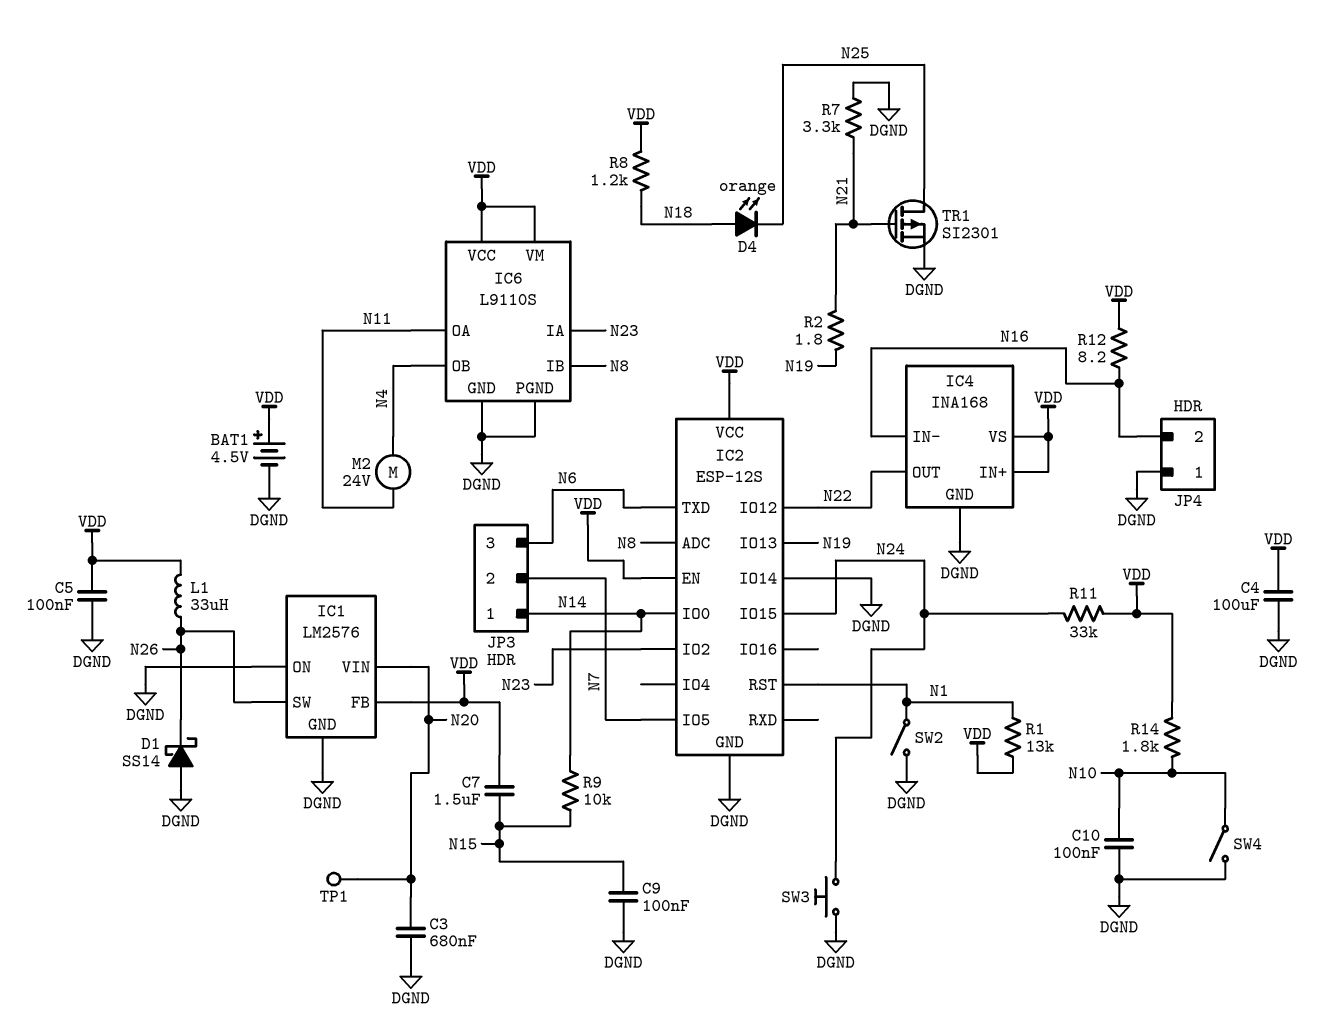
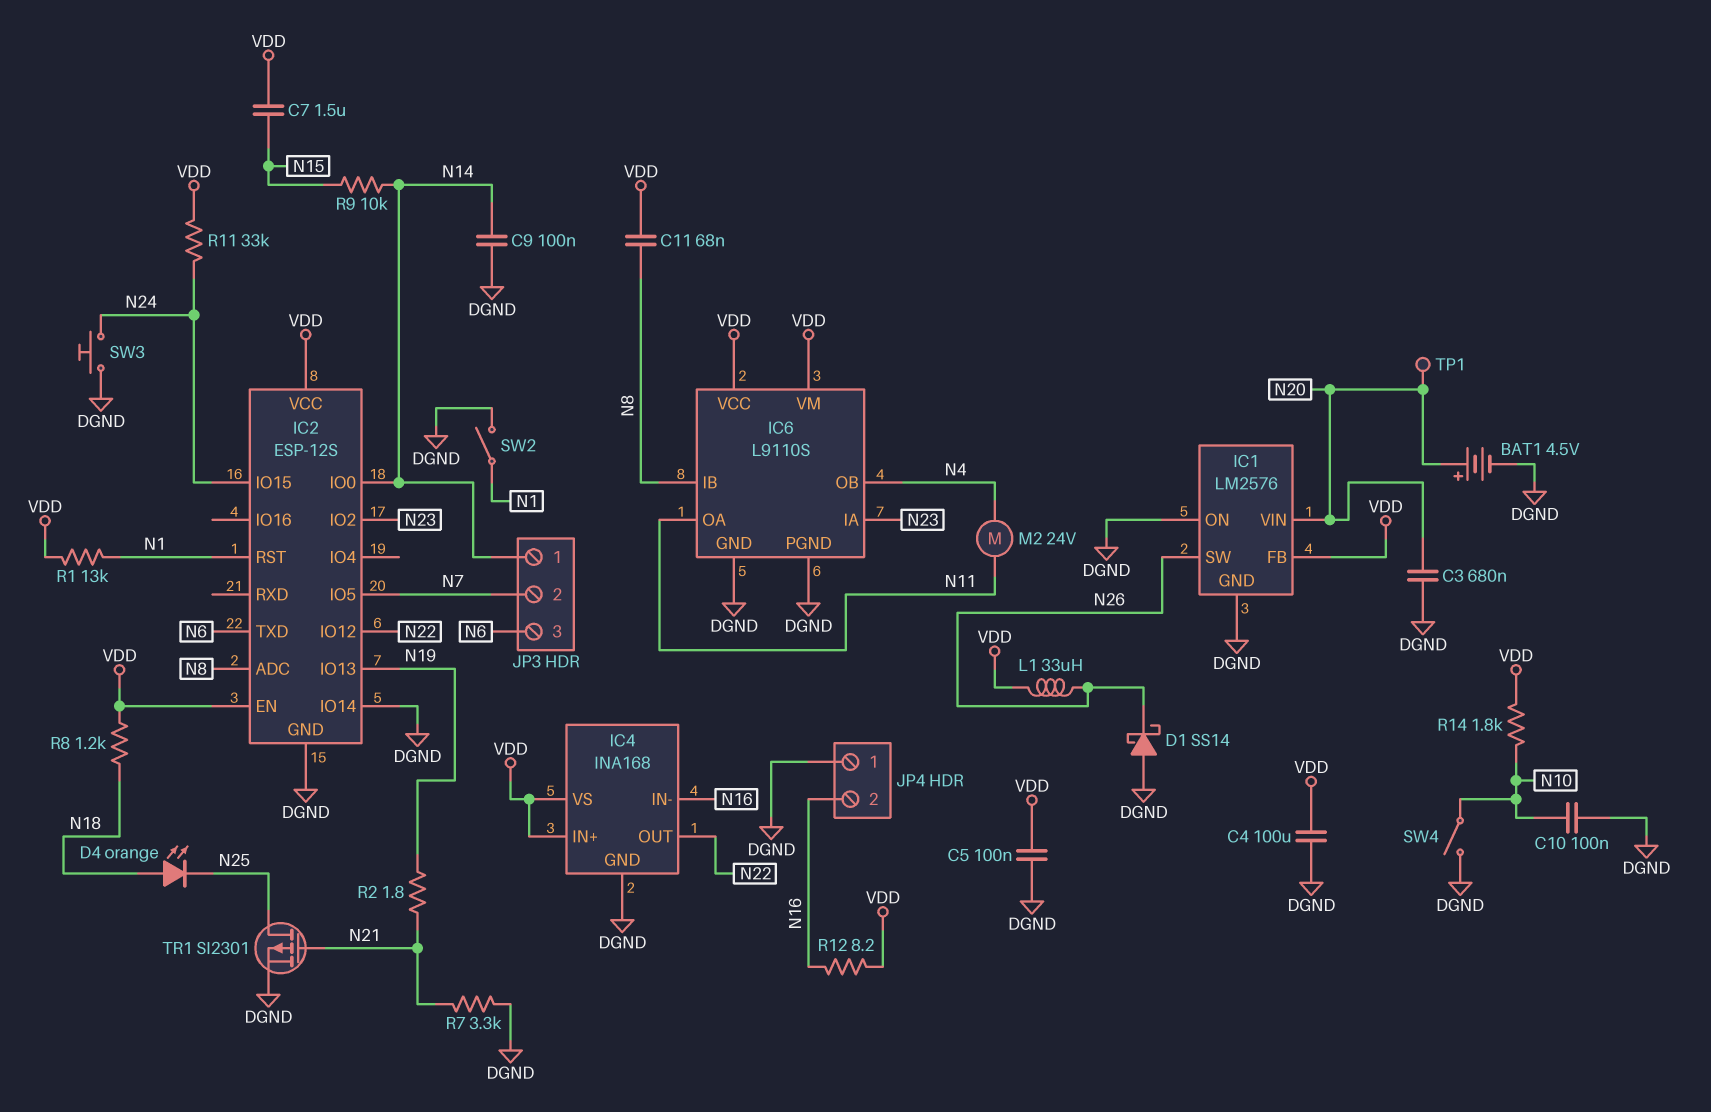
BAT1: 4.5V (plus VDD, minus DGND) -> 4.5V (plus N20, minus DGND)
C9: 100nF (DGND, N15) -> 100nF (DGND, N14)
C11: none -> 68nF (N8, VDD)

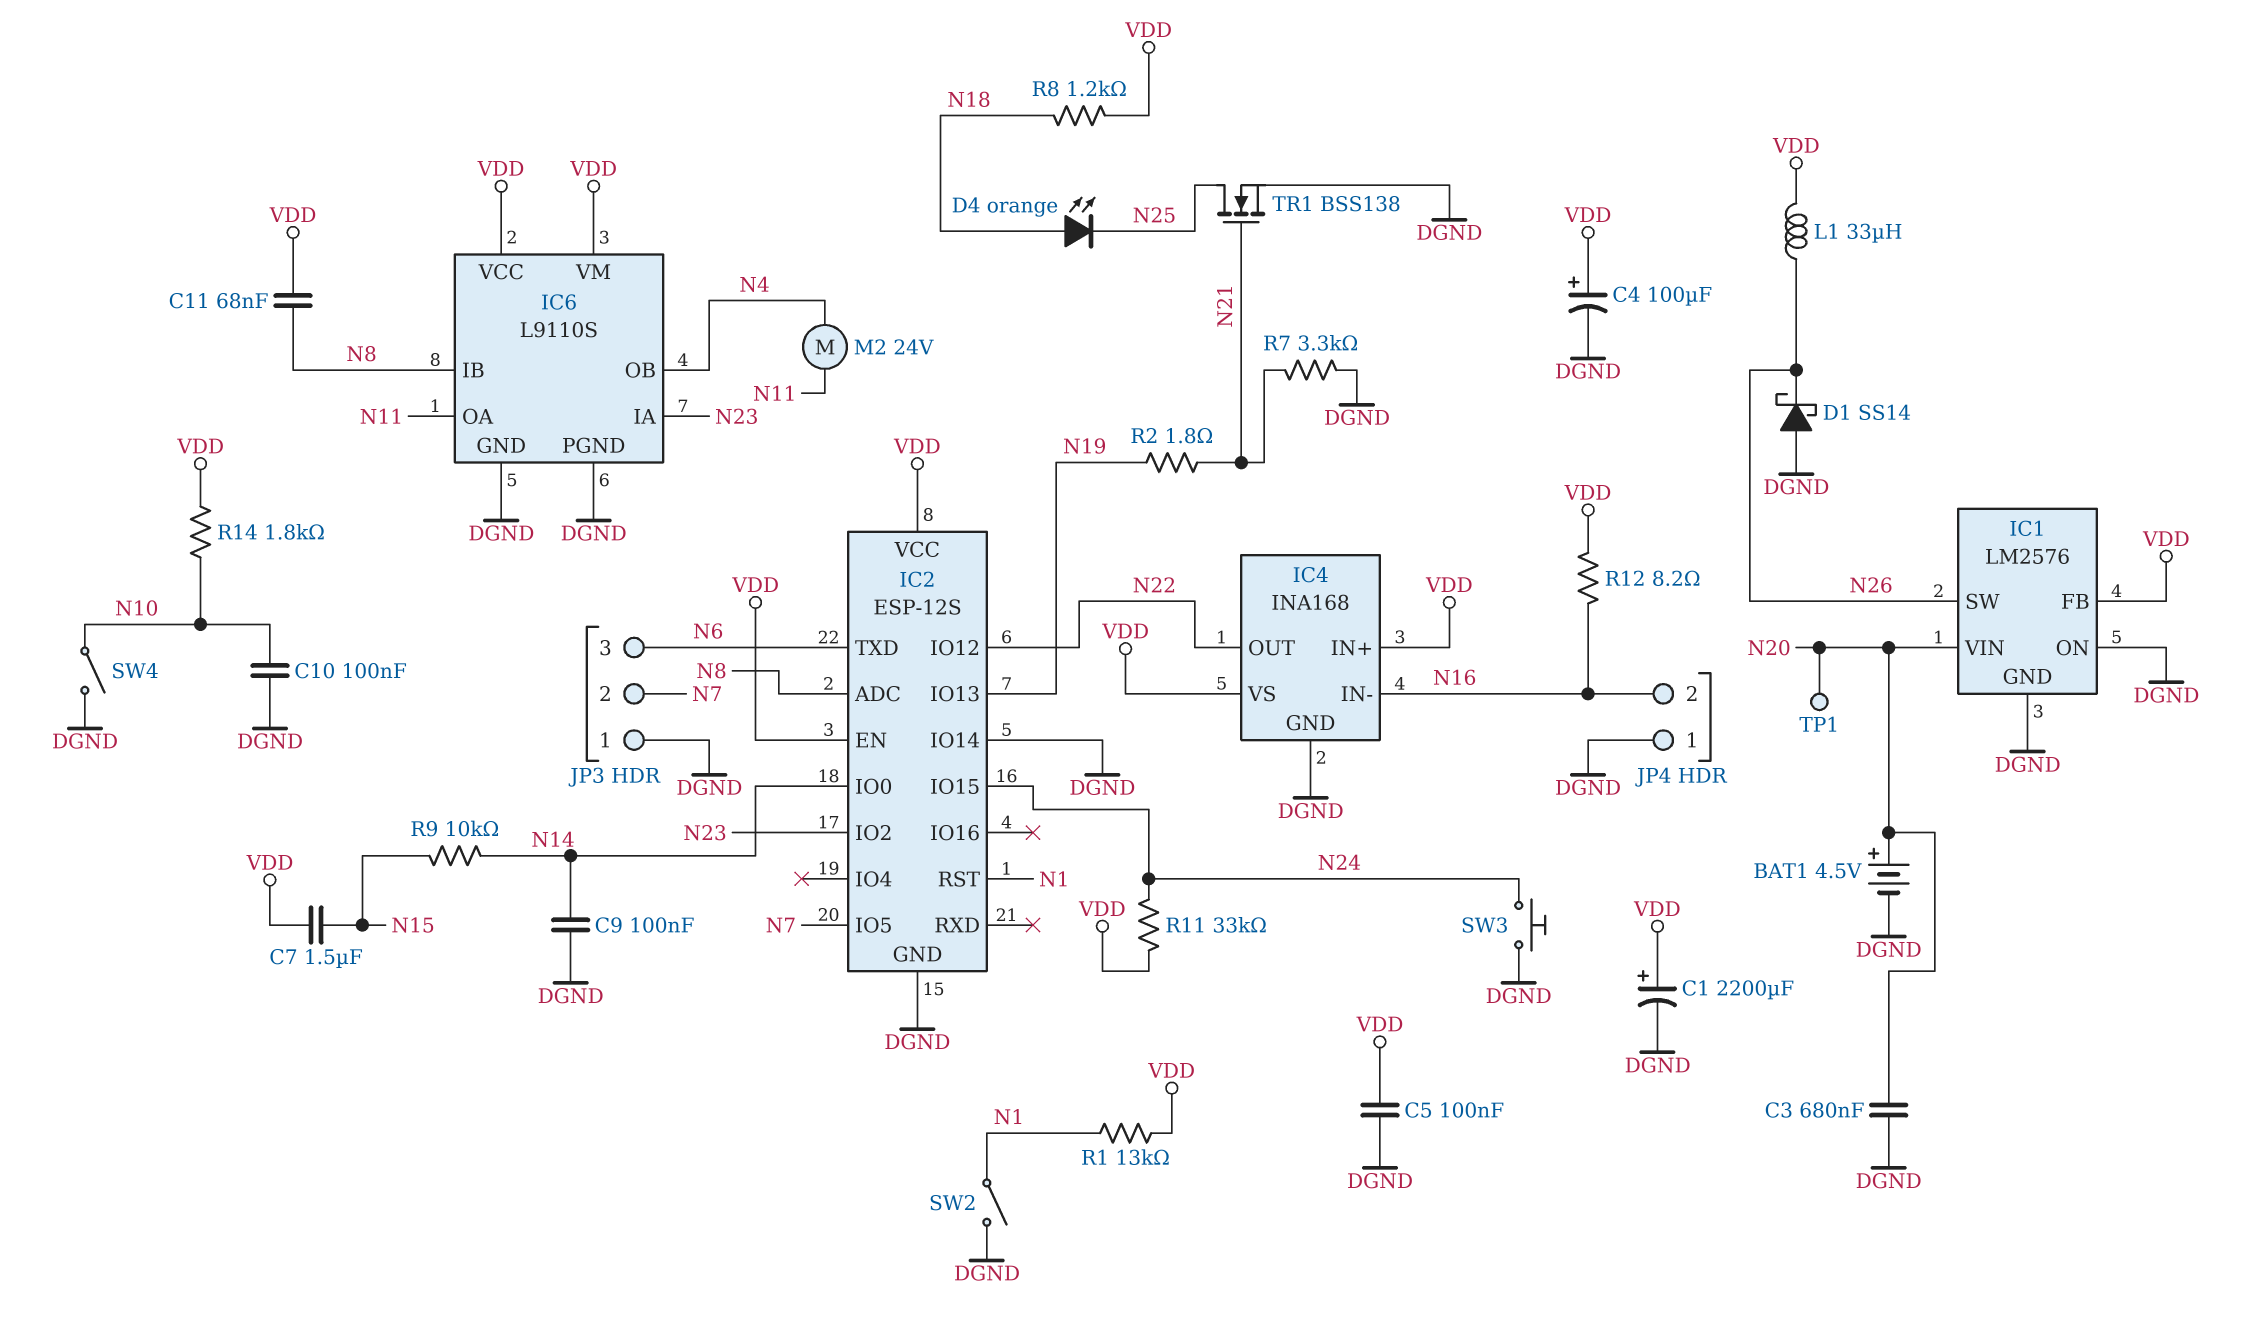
C1: none -> 2200uF (plus VDD, minus DGND)
C4: 100uF (DGND, VDD) -> 100uF (plus VDD, minus DGND)
JP3 pin 1: N14 -> DGND
TR1: PMOS SI2301 (G N21, D N25, S DGND) -> NMOS BSS138 (G N21, D N25, S DGND)

